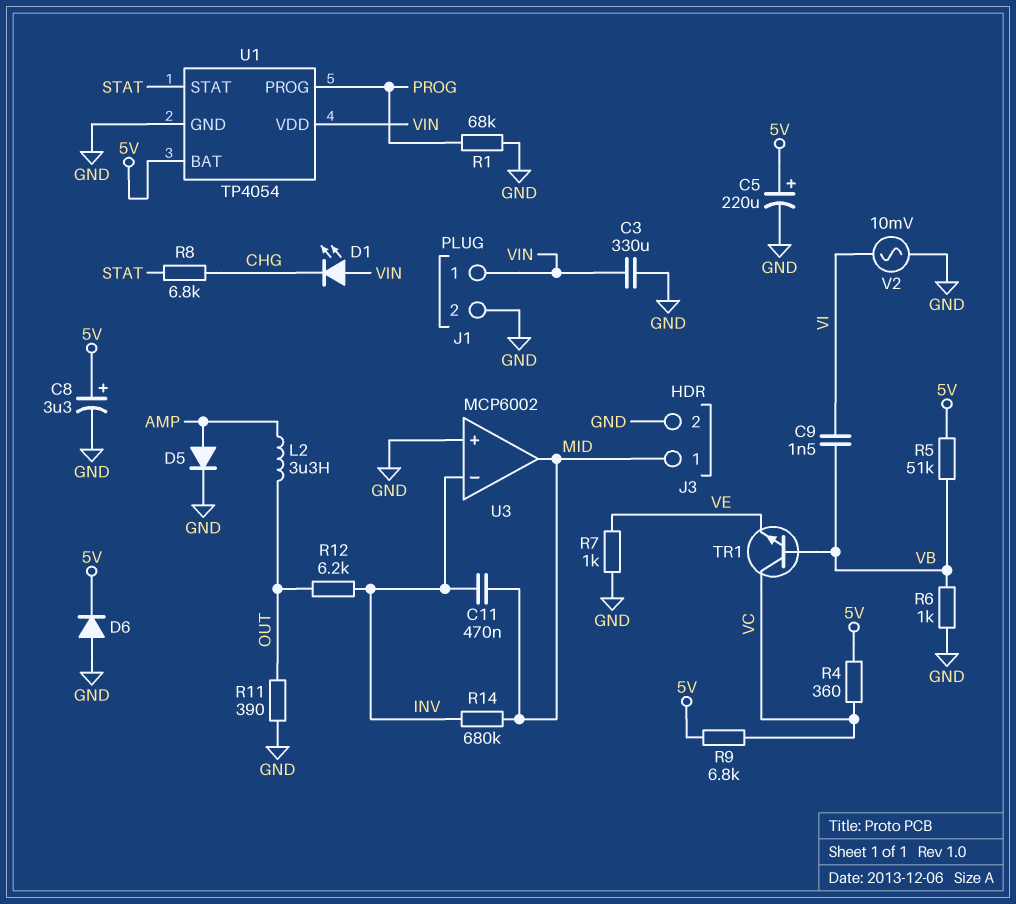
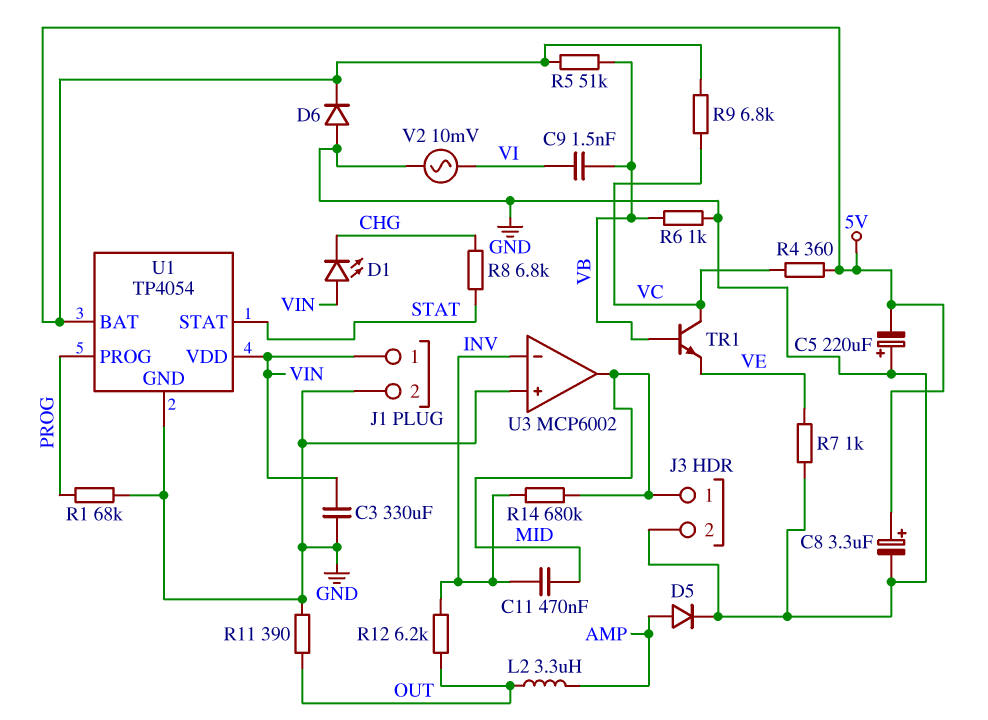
C5: 220uF (plus 5V, minus GND) -> 220uF (plus GND, minus 5V)

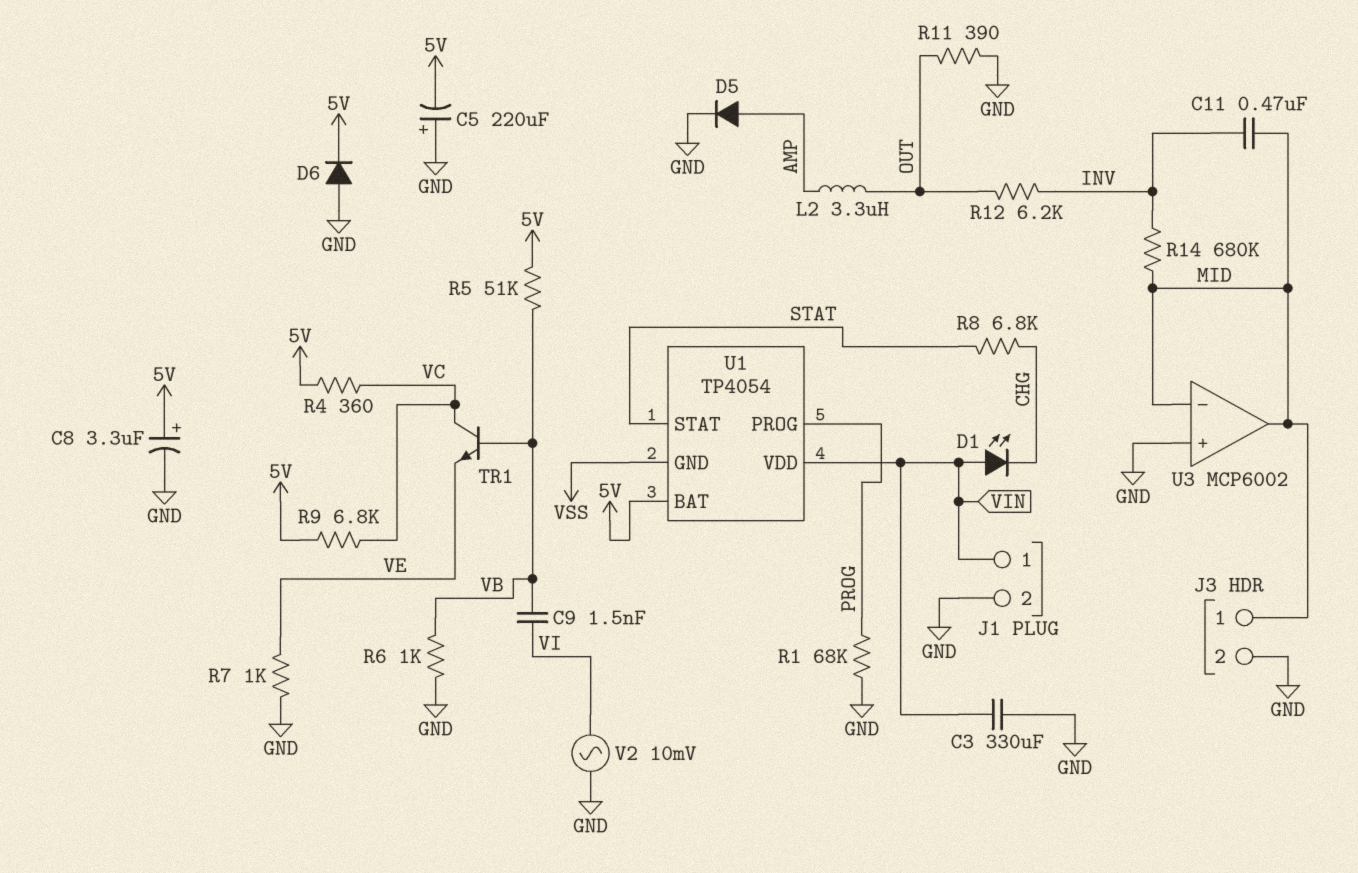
U1 pin GND: GND -> VSS
U3 pin in-: INV -> MID

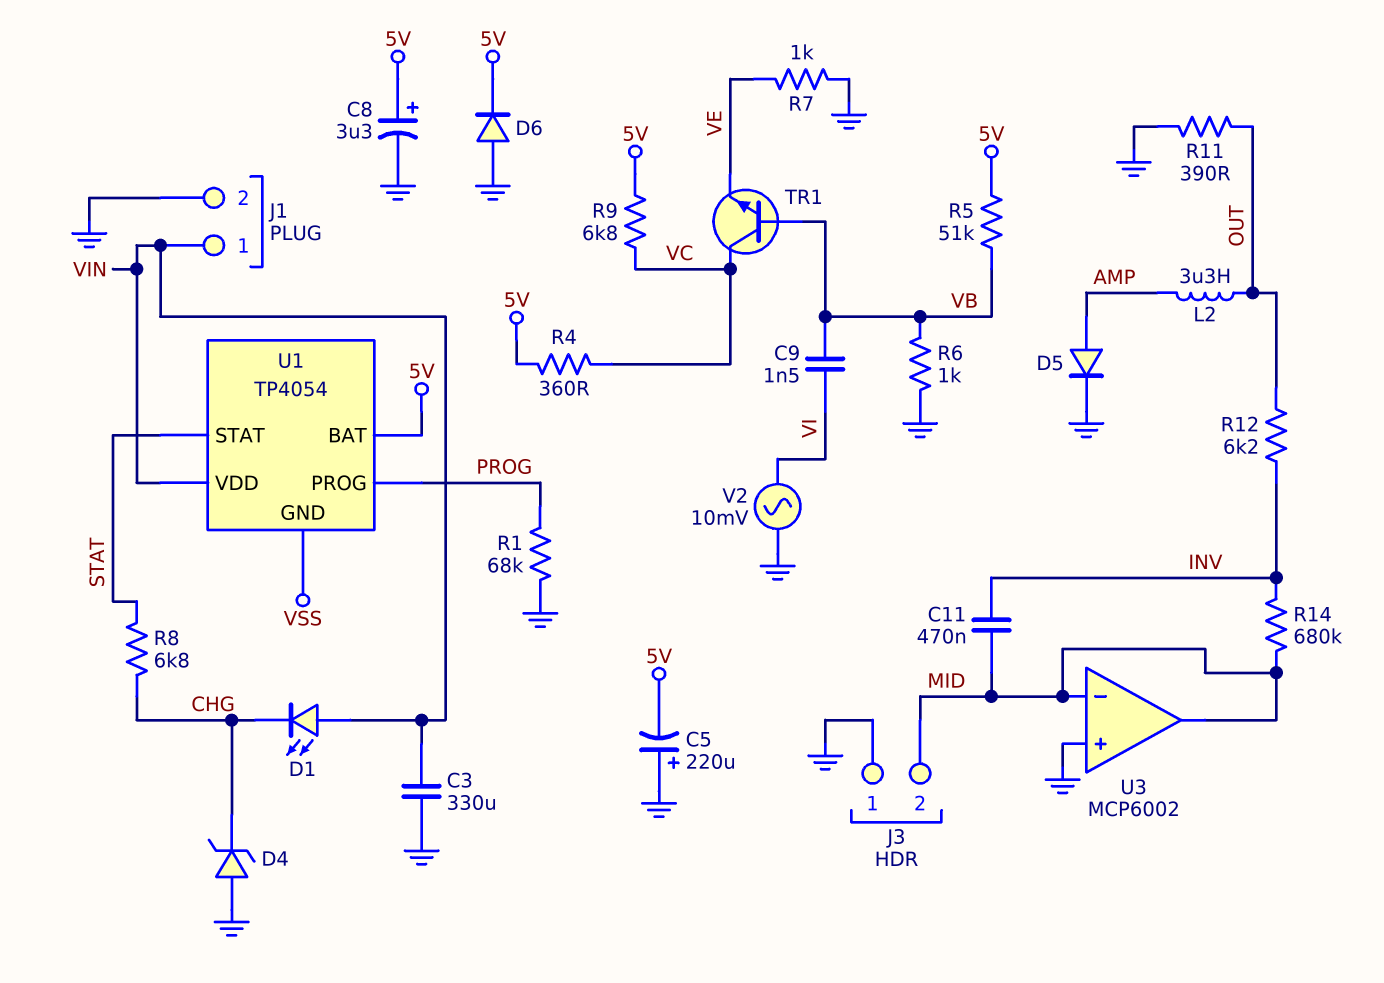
D4: none -> zener (A GND, K CHG)
J3 pin 1: MID -> GND
J3 pin 2: GND -> MID

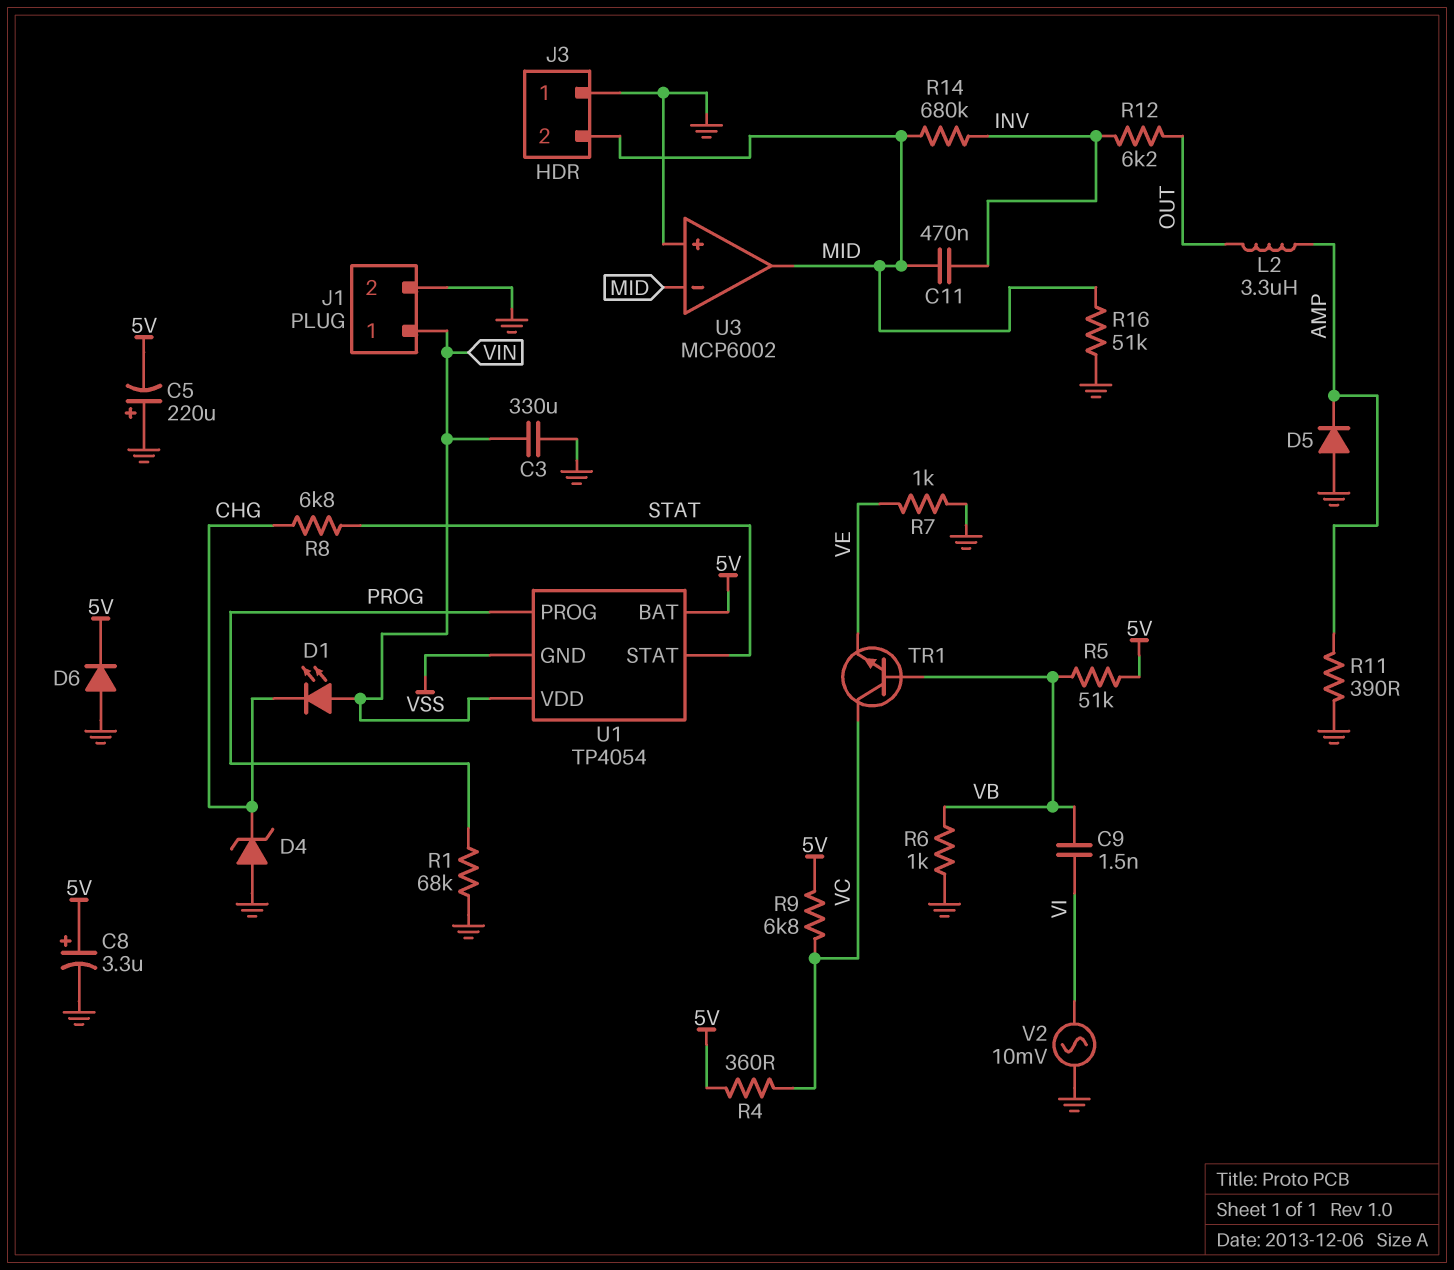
D5: diode (A AMP, K GND) -> diode (A GND, K AMP)
R11: 390 (GND, OUT) -> 390 (AMP, GND)
R16: none -> 51k (GND, MID)

